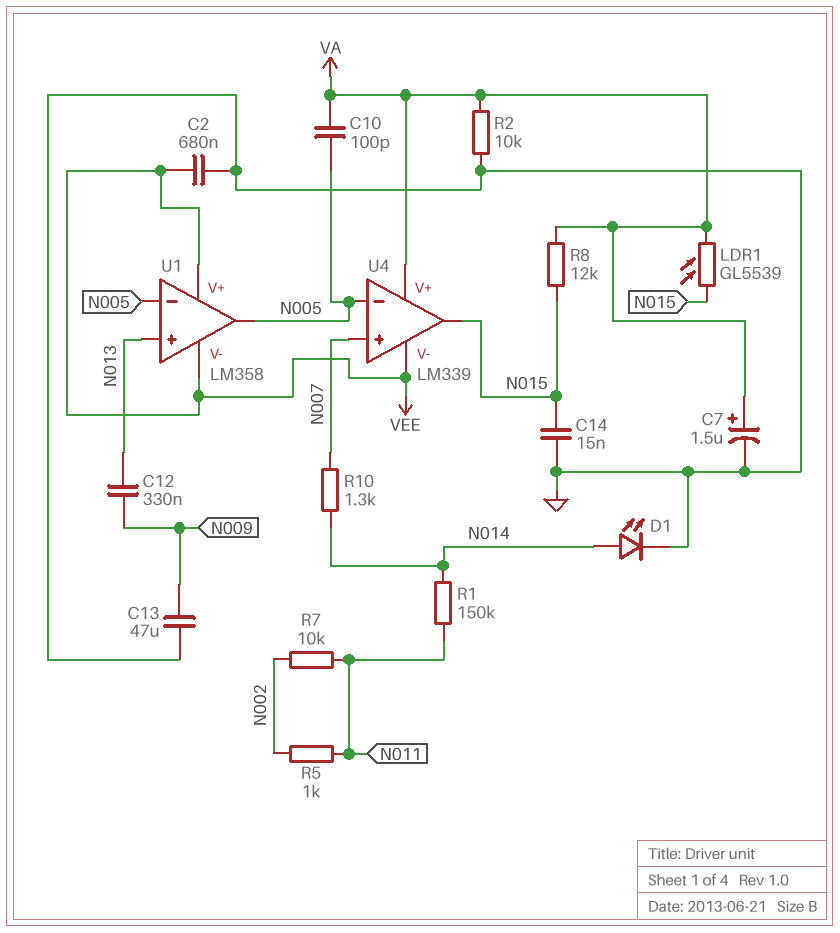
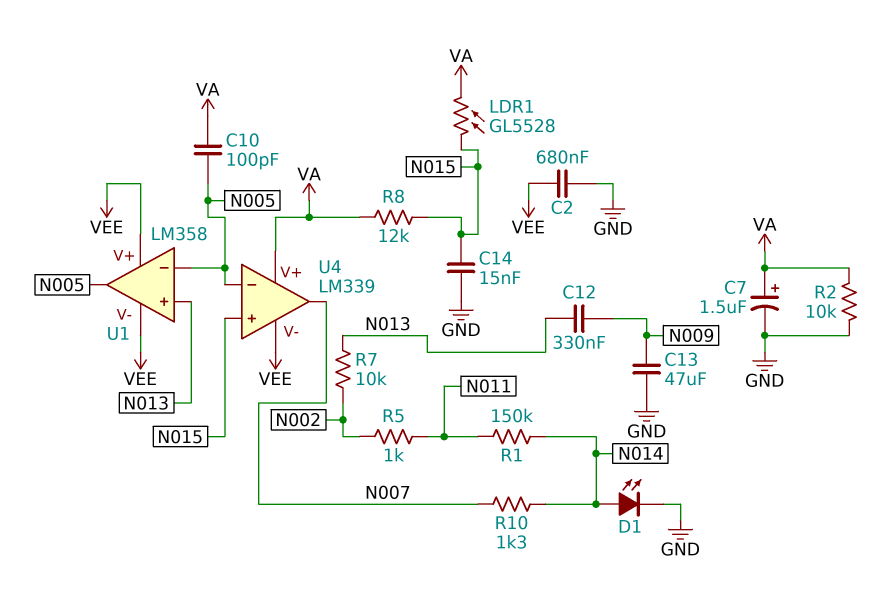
LDR1: GL5539 (N015, VA) -> GL5528 (N015, VA)
R7: 10k (N002, N011) -> 10k (N002, N013)
U4 pin in+: N007 -> N015
U4 pin out: N015 -> N007

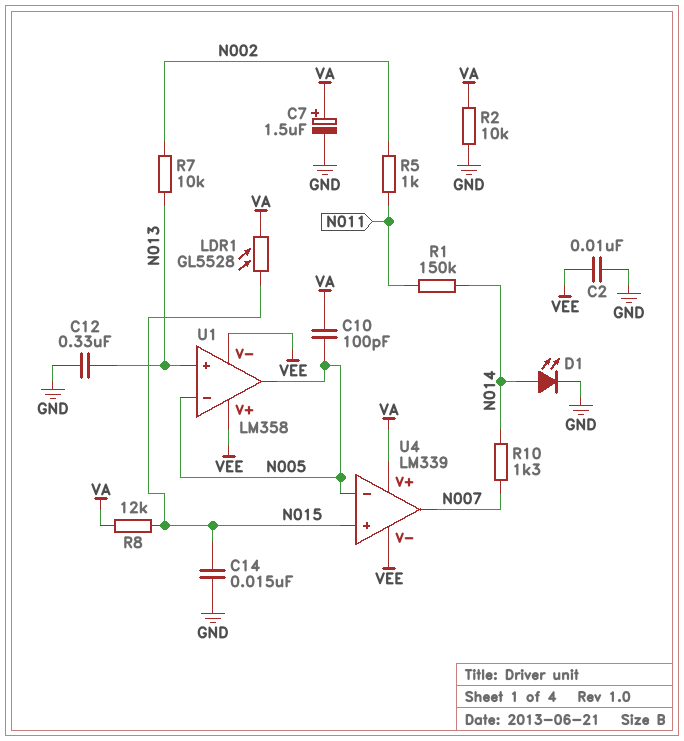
C2: 680nF (GND, VEE) -> 10nF (GND, VEE)
C12: 330nF (N009, N013) -> 330nF (GND, N013)
C13: 47uF (GND, N009) -> none

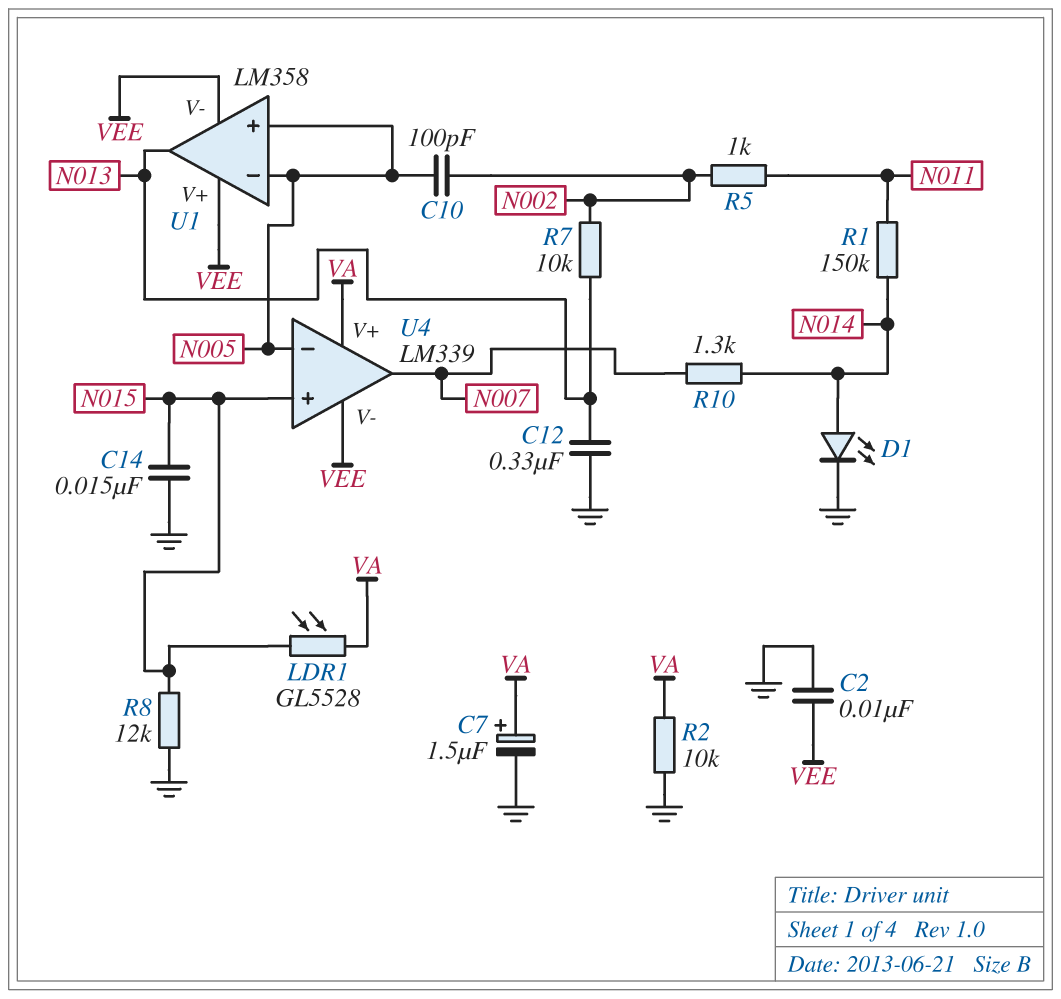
C10: 100pF (N005, VA) -> 100pF (N002, N005)
R8: 12k (N015, VA) -> 12k (GND, N015)
U1 pin in+: N013 -> N005
U1 pin out: N005 -> N013

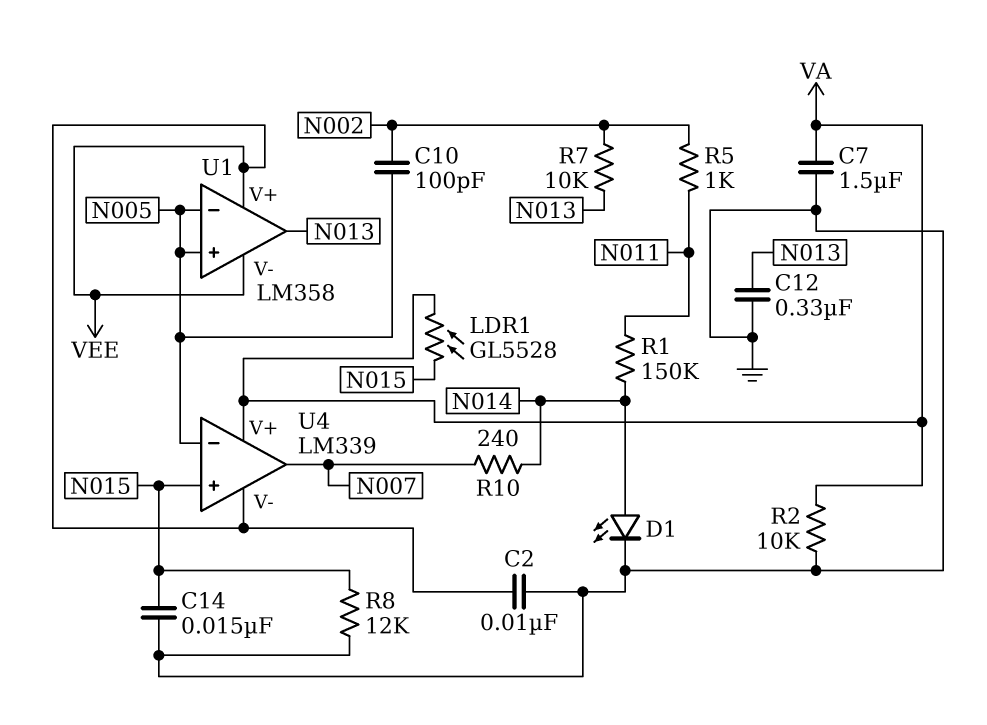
C7: 1.5uF (plus VA, minus GND) -> 1.5uF (GND, VA)
R10: 1.3k (N007, N014) -> 240 (N007, N014)

